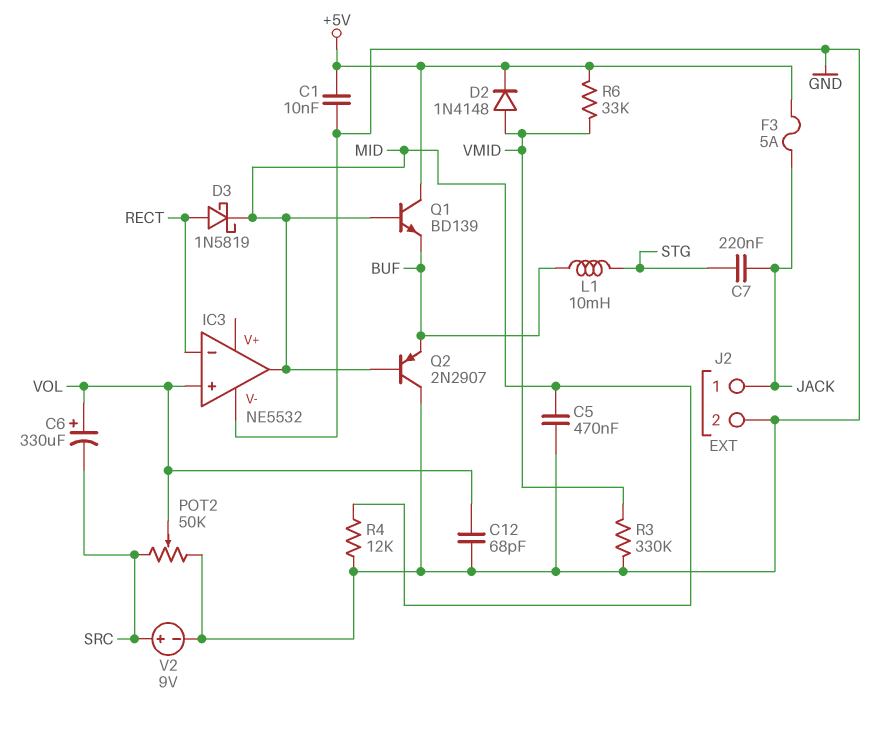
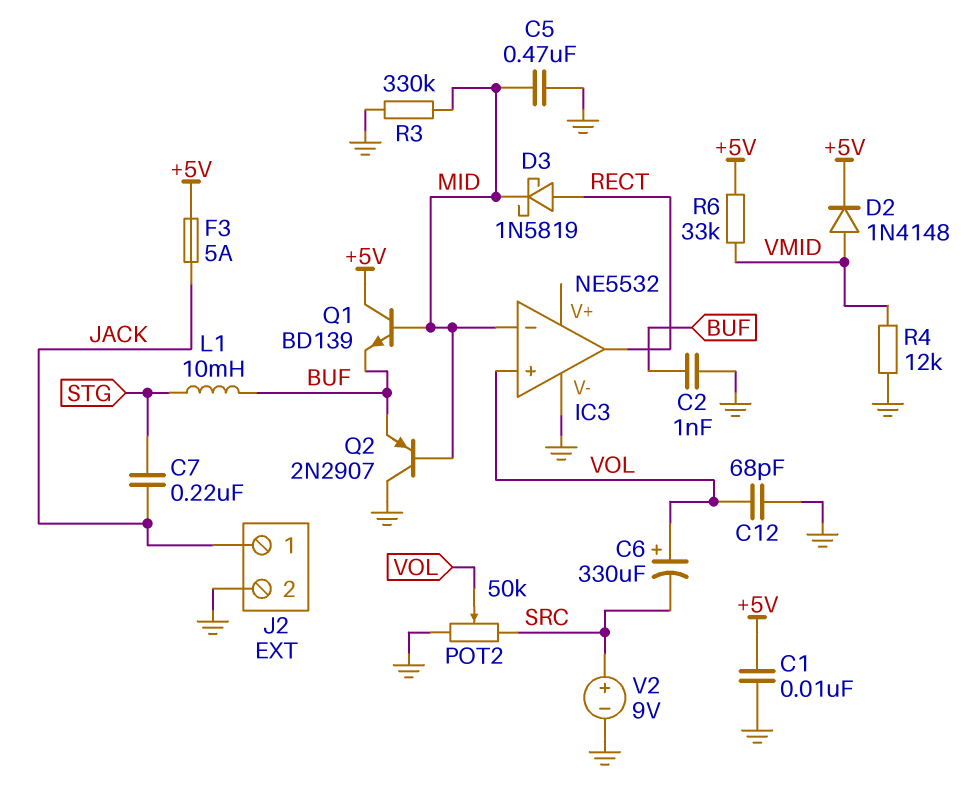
C2: none -> 1nF (BUF, GND)
IC3 pin in-: RECT -> MID
IC3 pin out: MID -> RECT
R3: 330k (GND, VMID) -> 330k (GND, MID)
R4: 12k (GND, MID) -> 12k (GND, VMID)

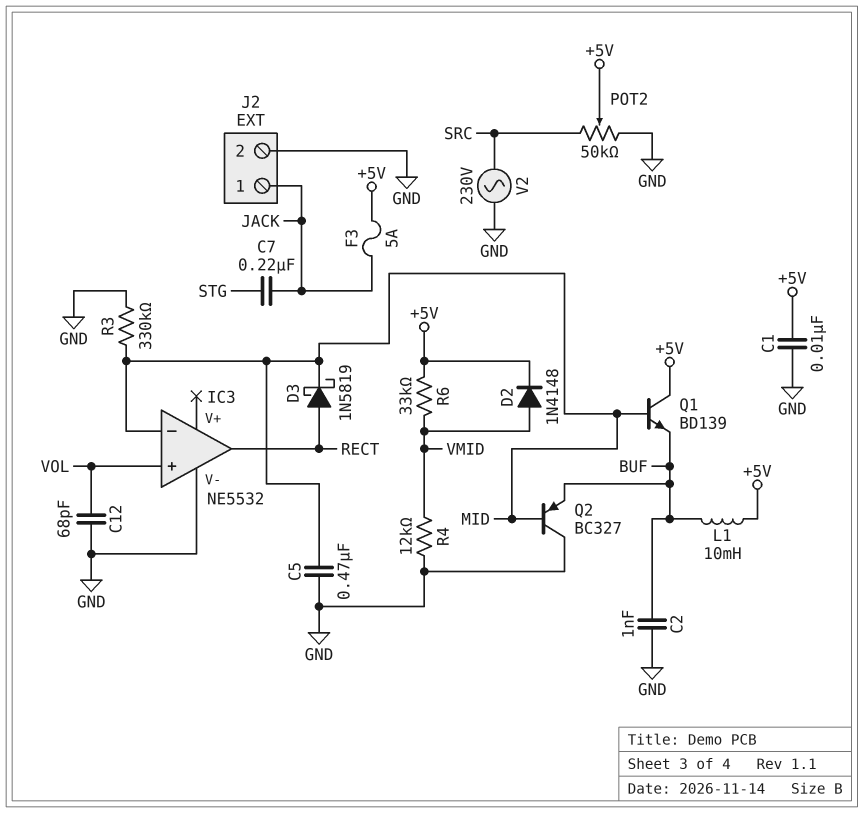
C6: 330uF (plus VOL, minus SRC) -> none
L1: 10mH (BUF, STG) -> 10mH (+5V, BUF)
POT2: 50k (GND, SRC, wiper VOL) -> 50k (GND, SRC, wiper +5V)
Q2: PNP 2N2907 (B MID, C GND, E BUF) -> PNP BC327 (B MID, C GND, E BUF)
V2: 9V (plus SRC, minus GND) -> AC 230V (GND, SRC)

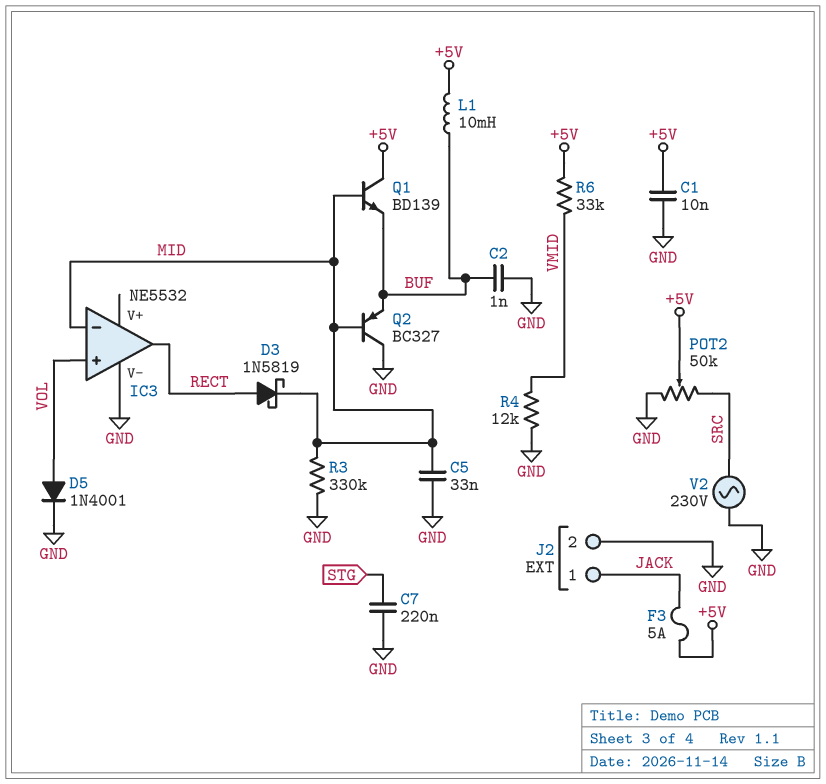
C5: 470nF (GND, MID) -> 33nF (GND, MID)
C7: 220nF (JACK, STG) -> 220nF (GND, STG)
C12: 68pF (GND, VOL) -> none
D2: diode 1N4148 (A VMID, K +5V) -> none
D5: none -> diode 1N4001 (A VOL, K GND)

